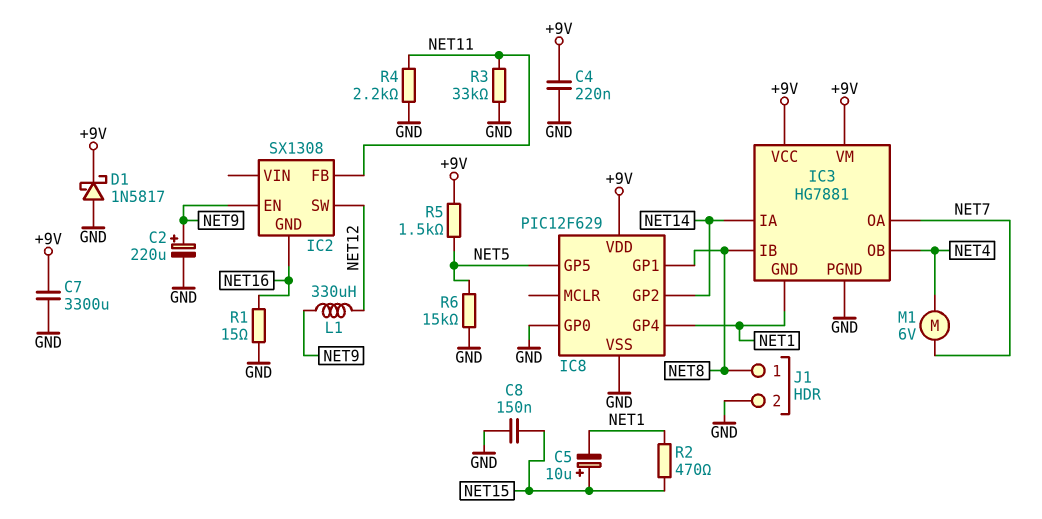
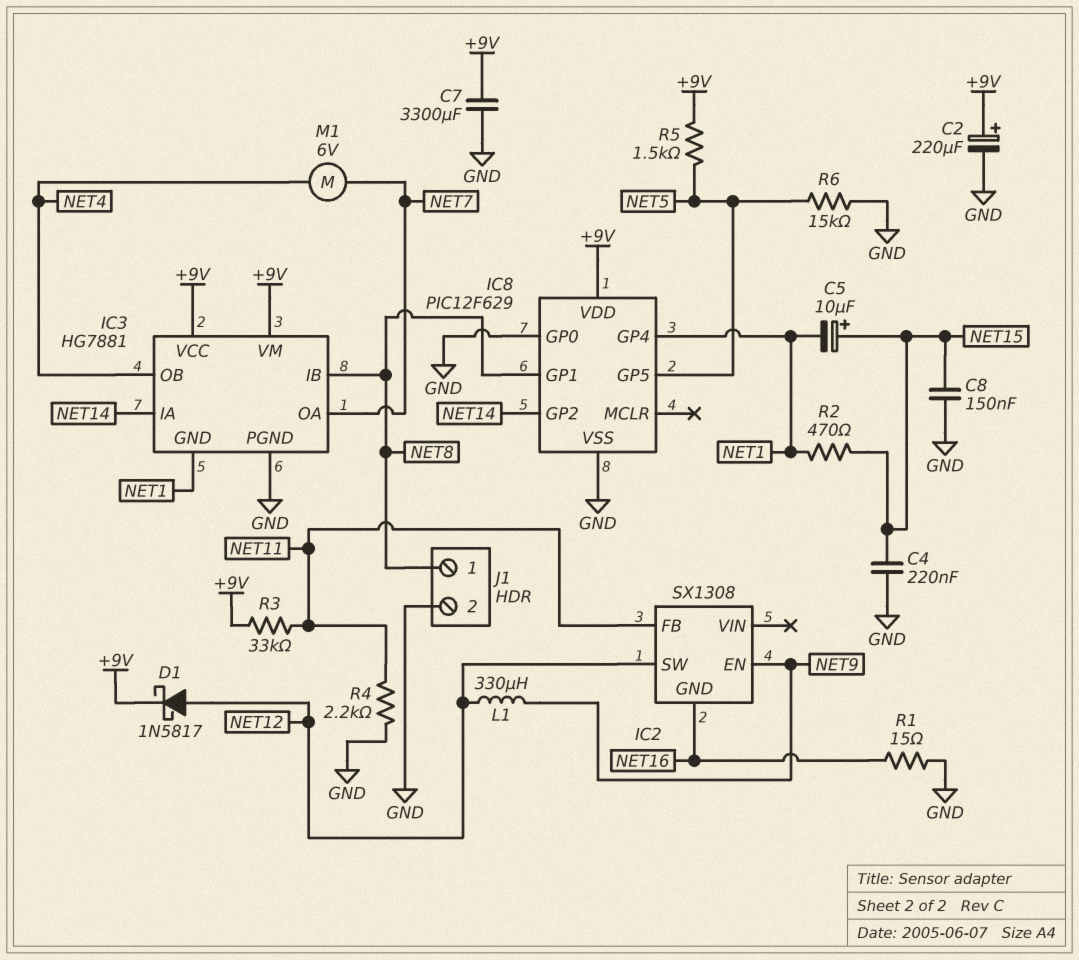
C2: 220uF (plus NET9, minus GND) -> 220uF (plus +9V, minus GND)
C4: 220nF (+9V, GND) -> 220nF (GND, NET15)
D1: schottky 1N5817 (A GND, K +9V) -> schottky 1N5817 (A NET12, K +9V)
R3: 33k (GND, NET11) -> 33k (+9V, NET11)

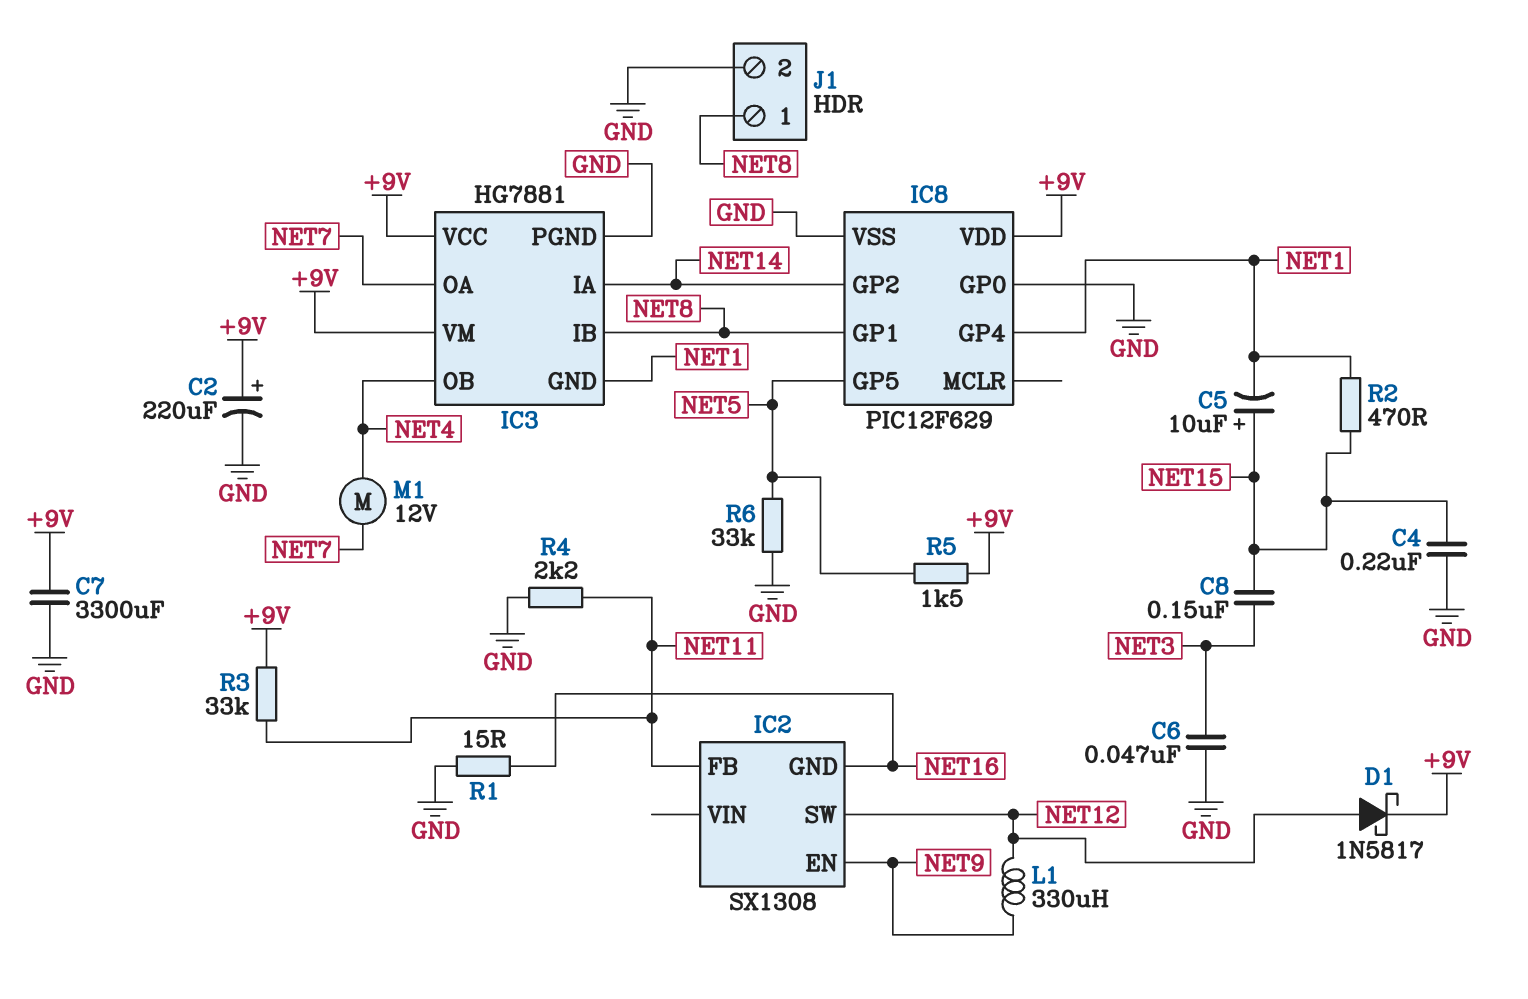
C6: none -> 47nF (GND, NET3)
C8: 150nF (GND, NET15) -> 150nF (NET3, NET15)
M1: motor 6V (NET4, NET7) -> motor 12V (NET4, NET7)
R6: 15k (GND, NET5) -> 33k (GND, NET5)

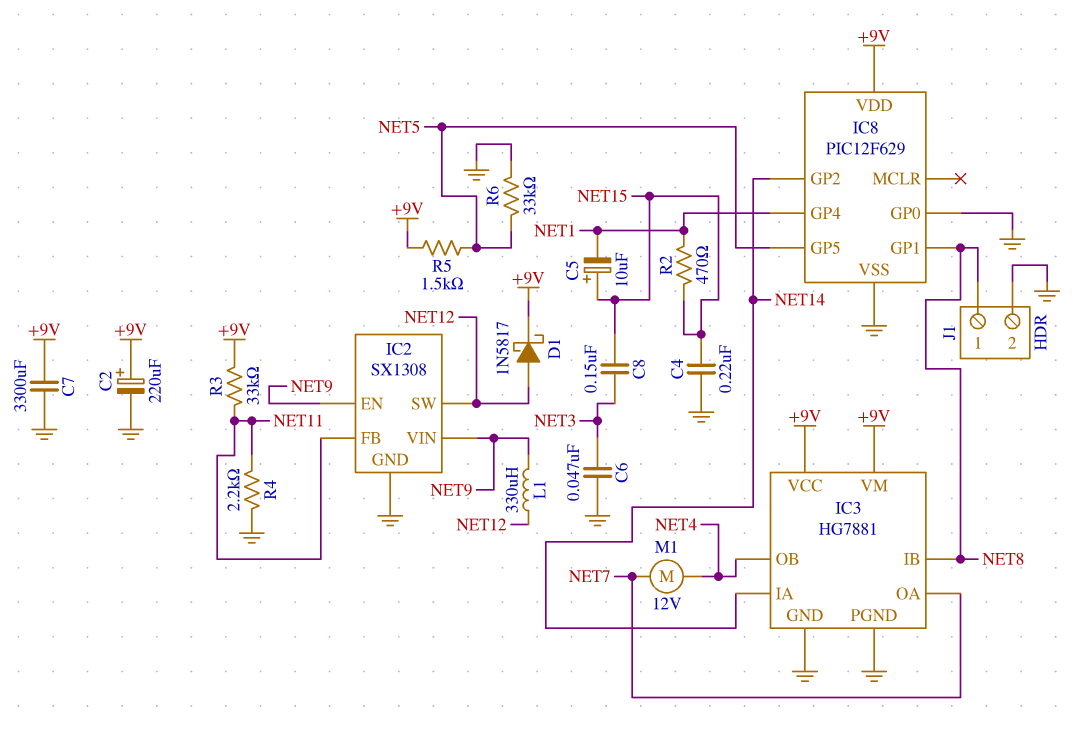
IC2 pin GND: NET16 -> GND
IC2 pin VIN: none -> NET9
IC3 pin GND: NET1 -> GND
R1: 15 (GND, NET16) -> none

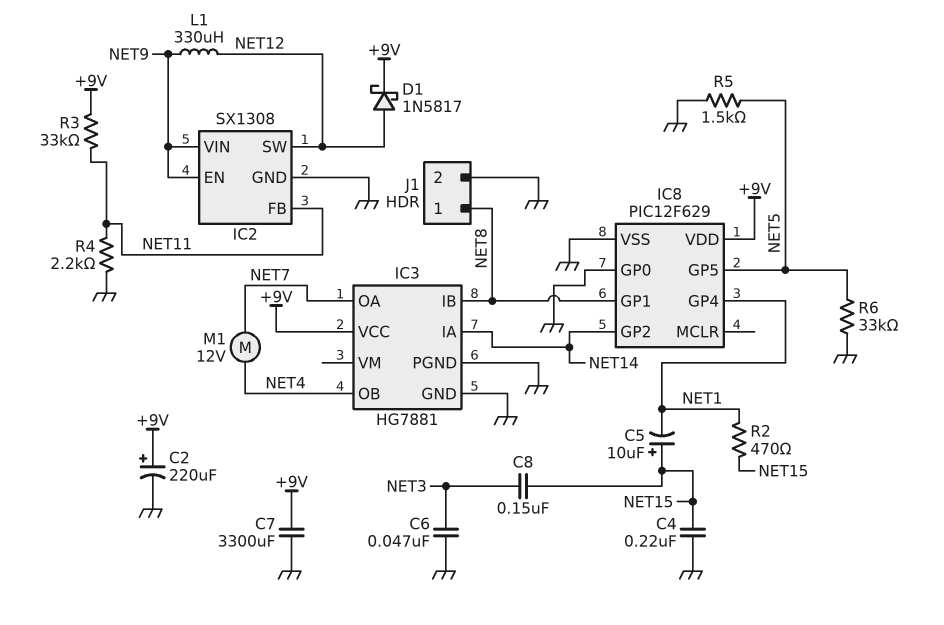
IC3 pin VM: +9V -> none
R5: 1.5k (+9V, NET5) -> 1.5k (GND, NET5)

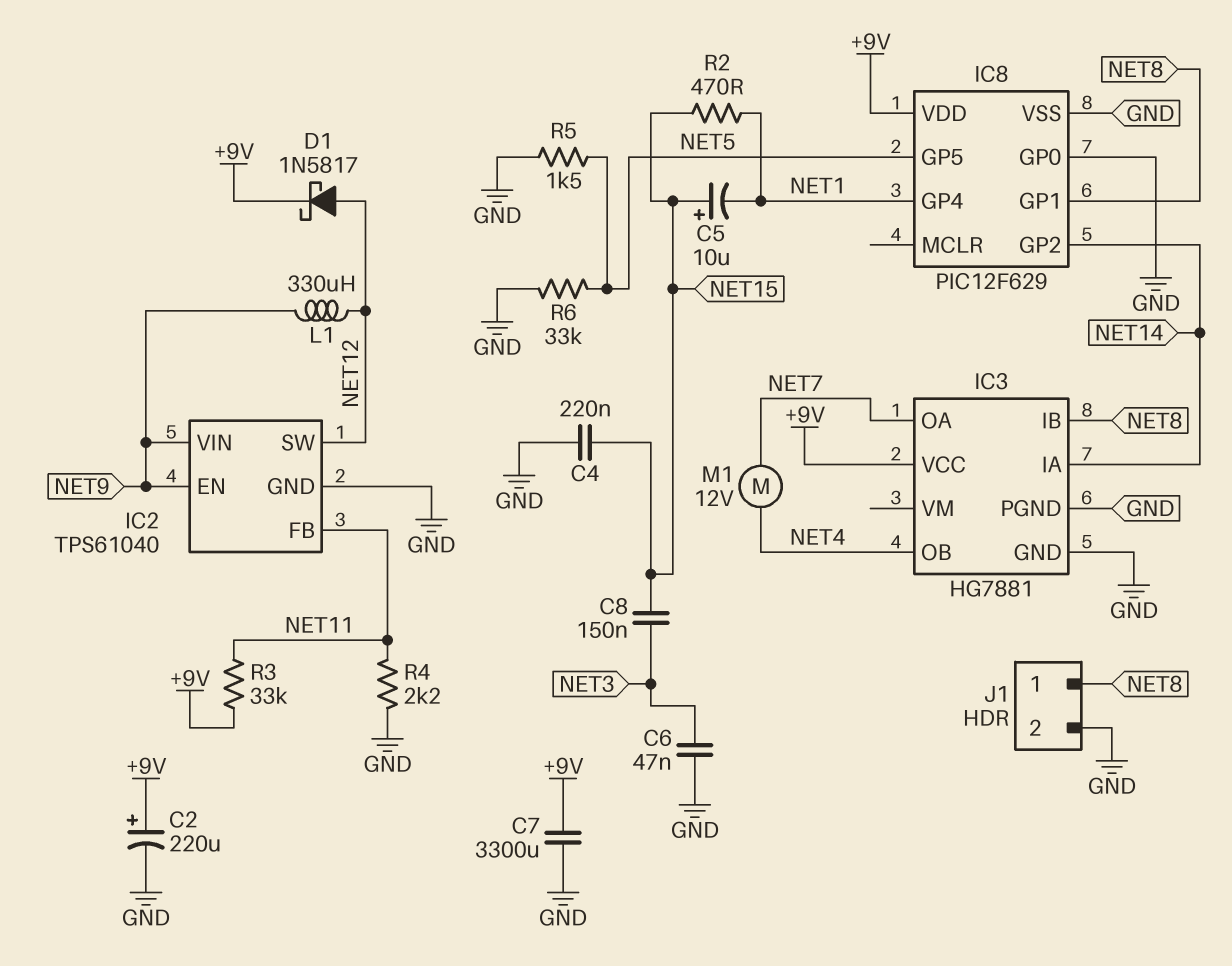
IC2: SX1308 -> TPS61040

